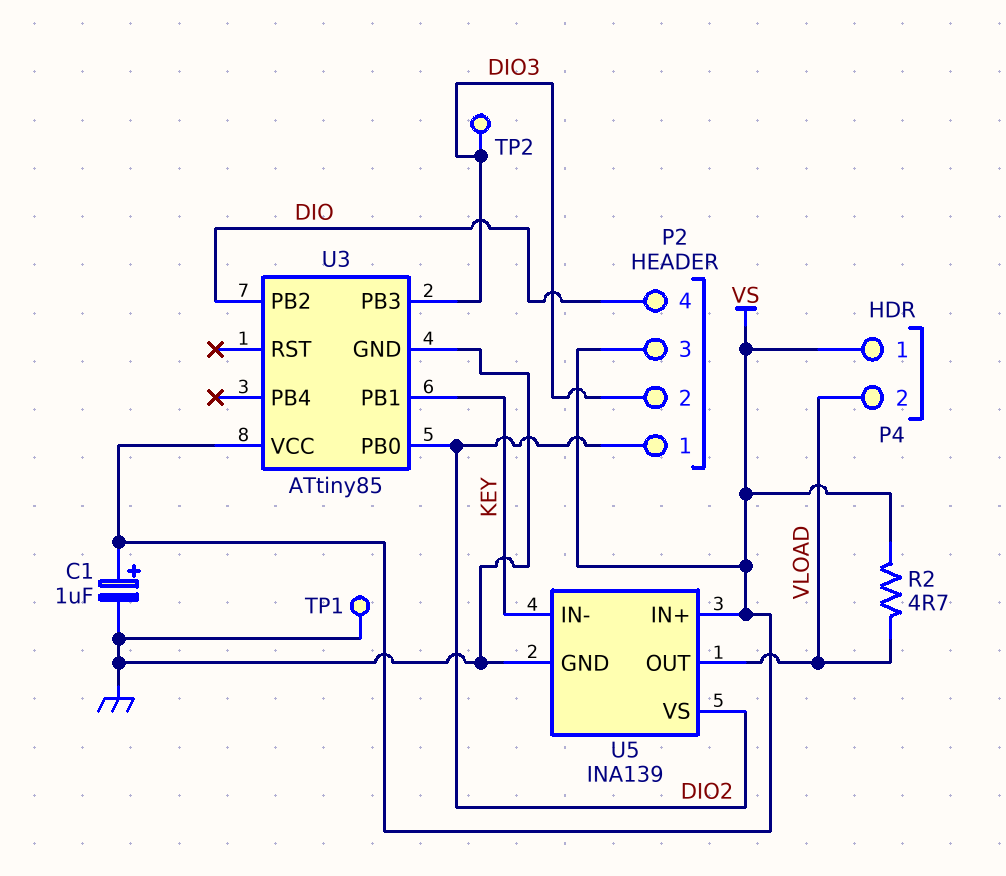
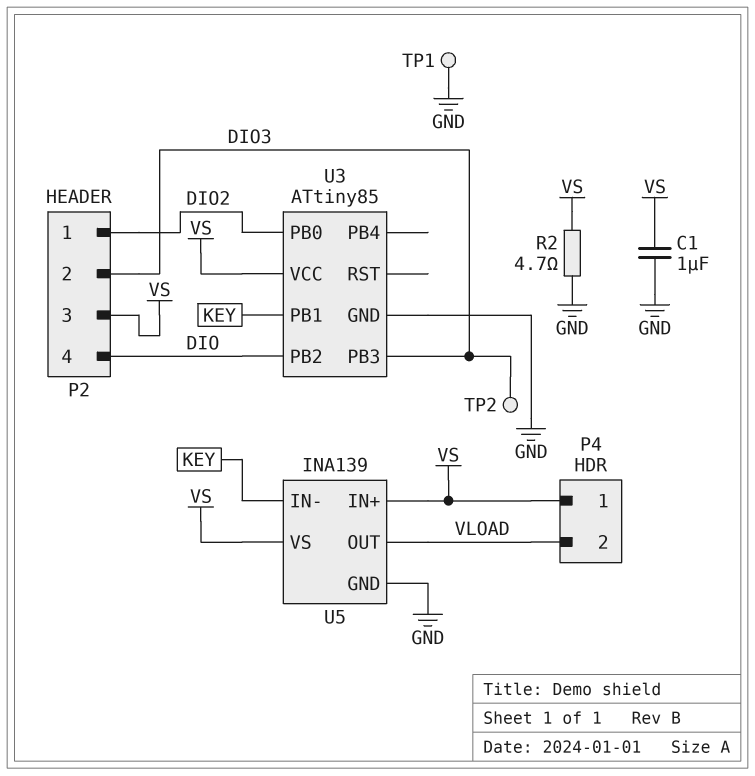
C1: 1uF (plus VS, minus GND) -> 1uF (GND, VS)
R2: 4.7 (VLOAD, VS) -> 4.7 (GND, VS)
U5 pin VS: DIO2 -> VS

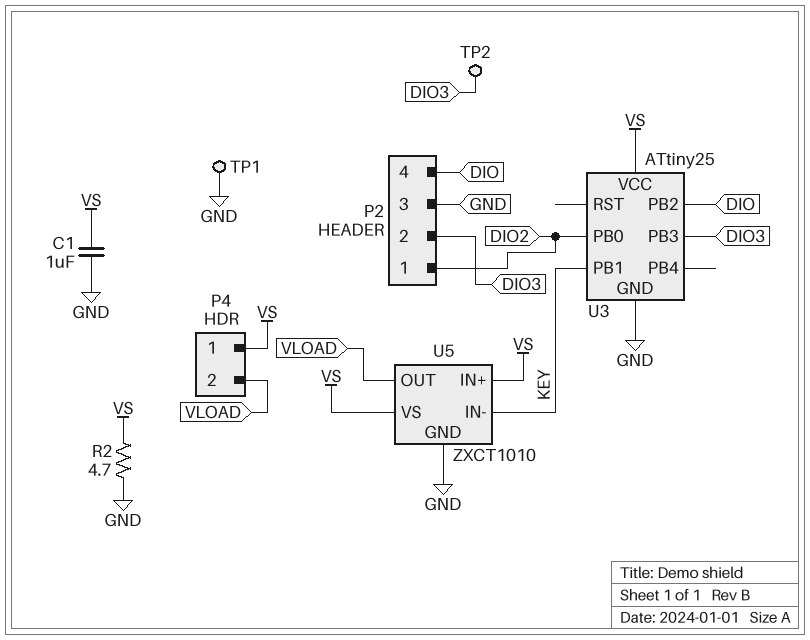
P2 pin 3: VS -> GND
U3: ATtiny85 -> ATtiny25
U5: INA139 -> ZXCT1010

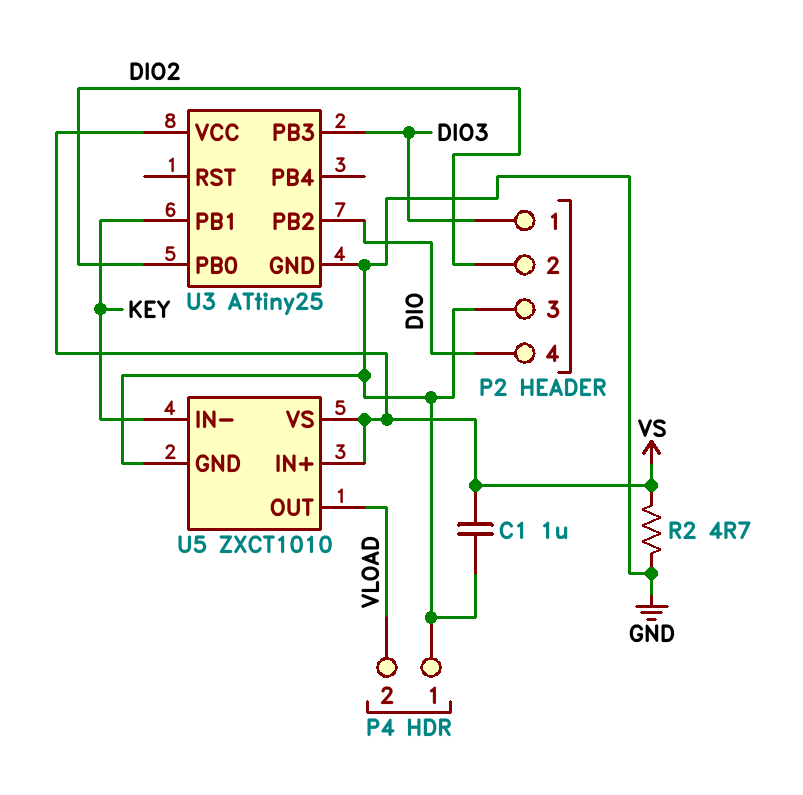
P2 pin 1: DIO2 -> DIO3
P2 pin 2: DIO3 -> DIO2
P4 pin 1: VS -> GND
TP1: test point (GND) -> none
TP2: test point (DIO3) -> none

